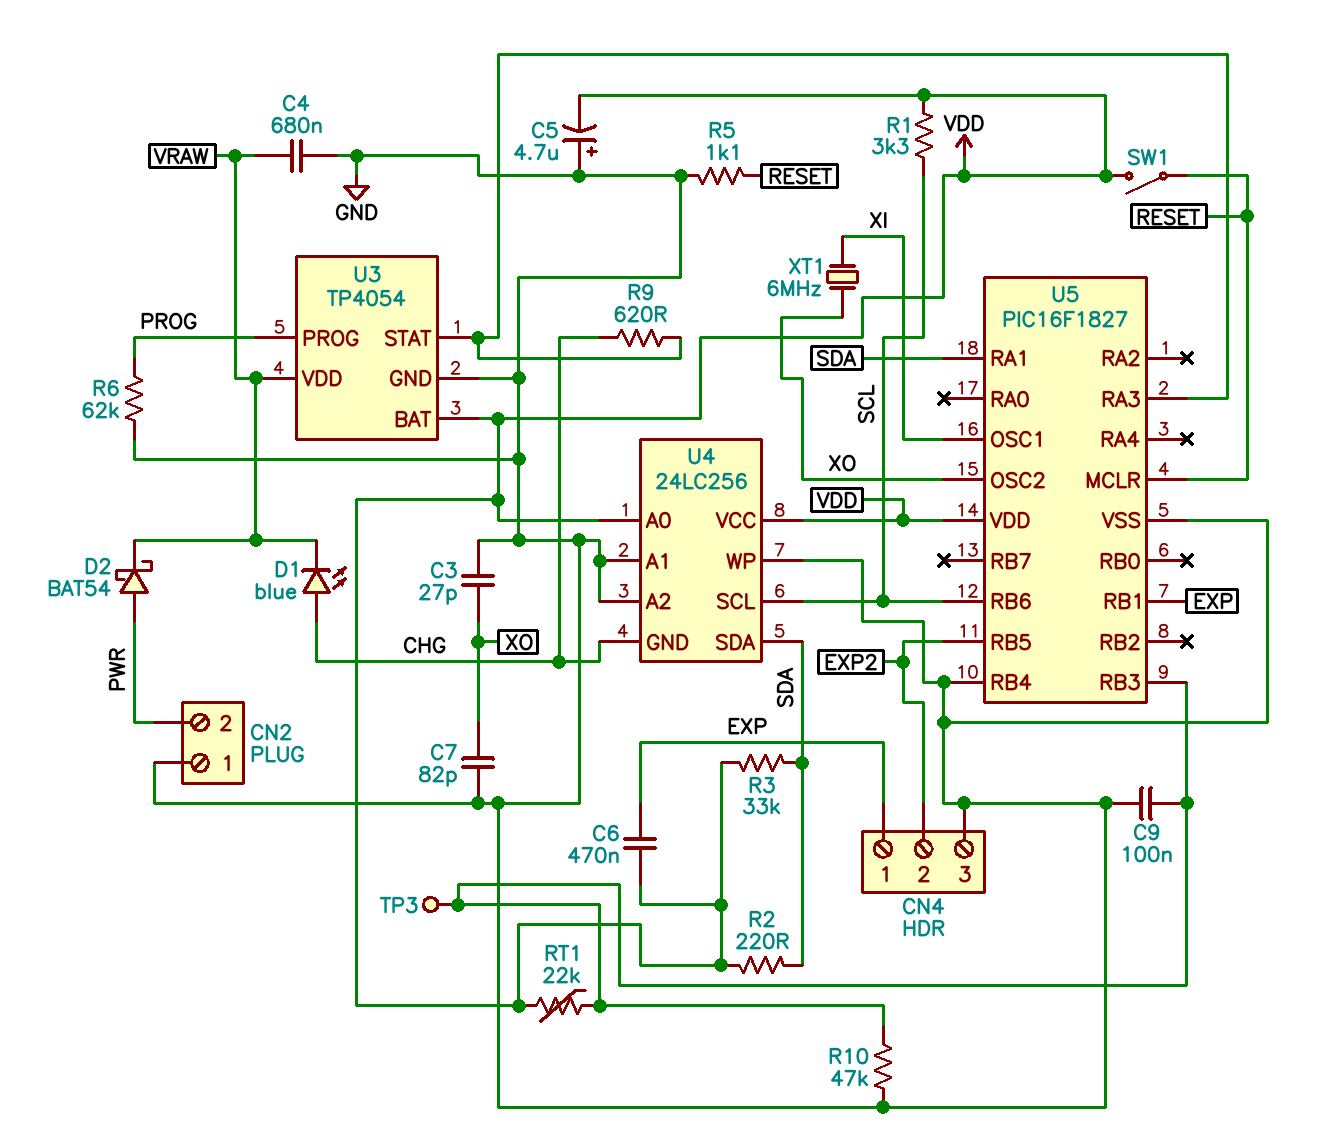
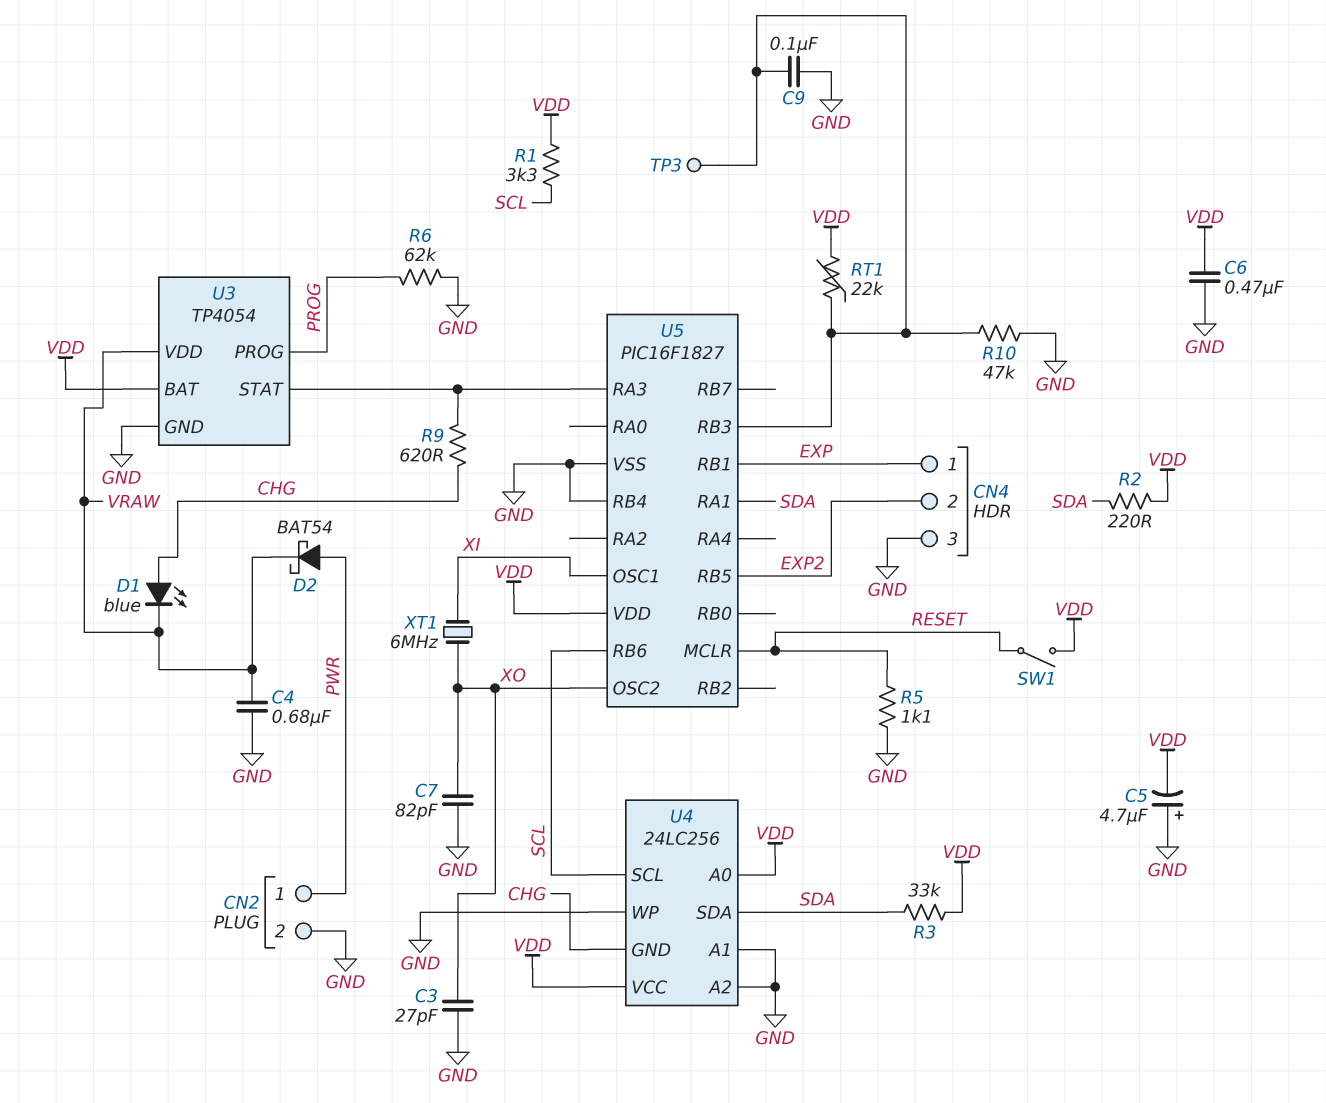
C6: 470nF (EXP, VDD) -> 470nF (GND, VDD)
CN2 pin 1: GND -> PWR
CN2 pin 2: PWR -> GND

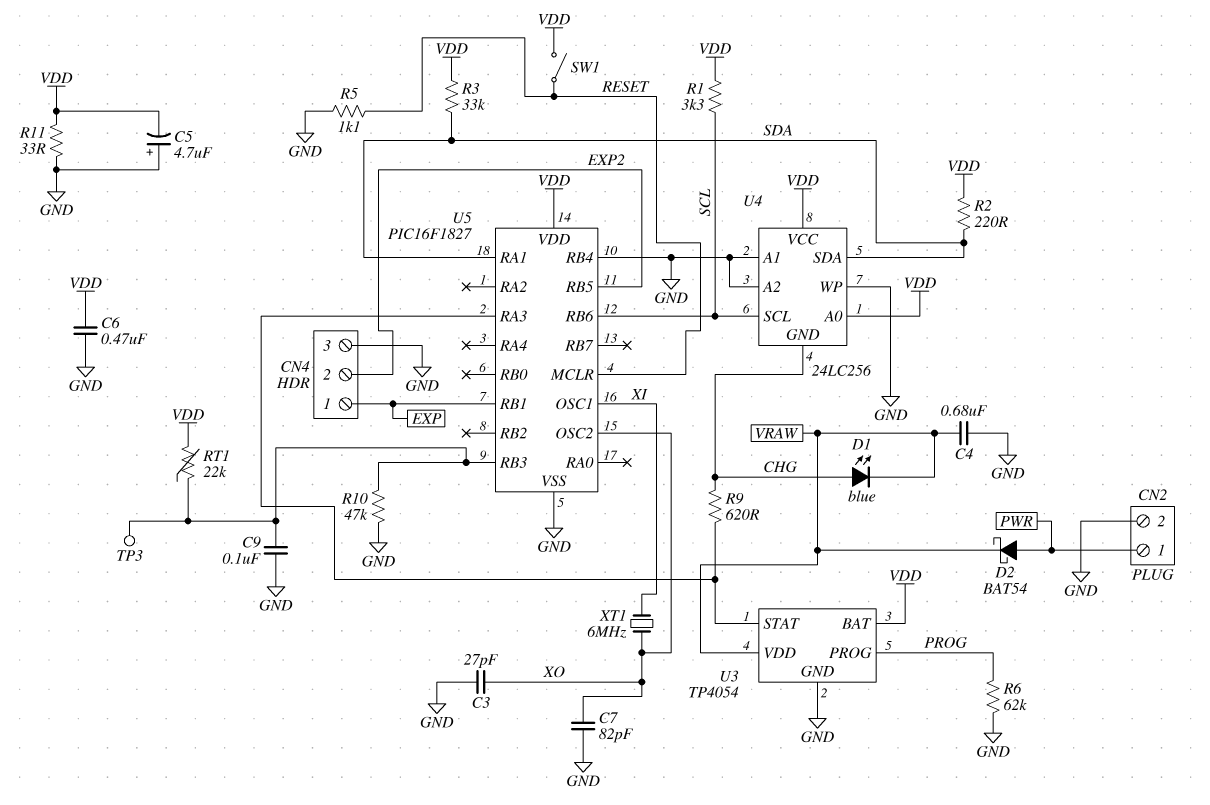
R11: none -> 33 (GND, VDD)

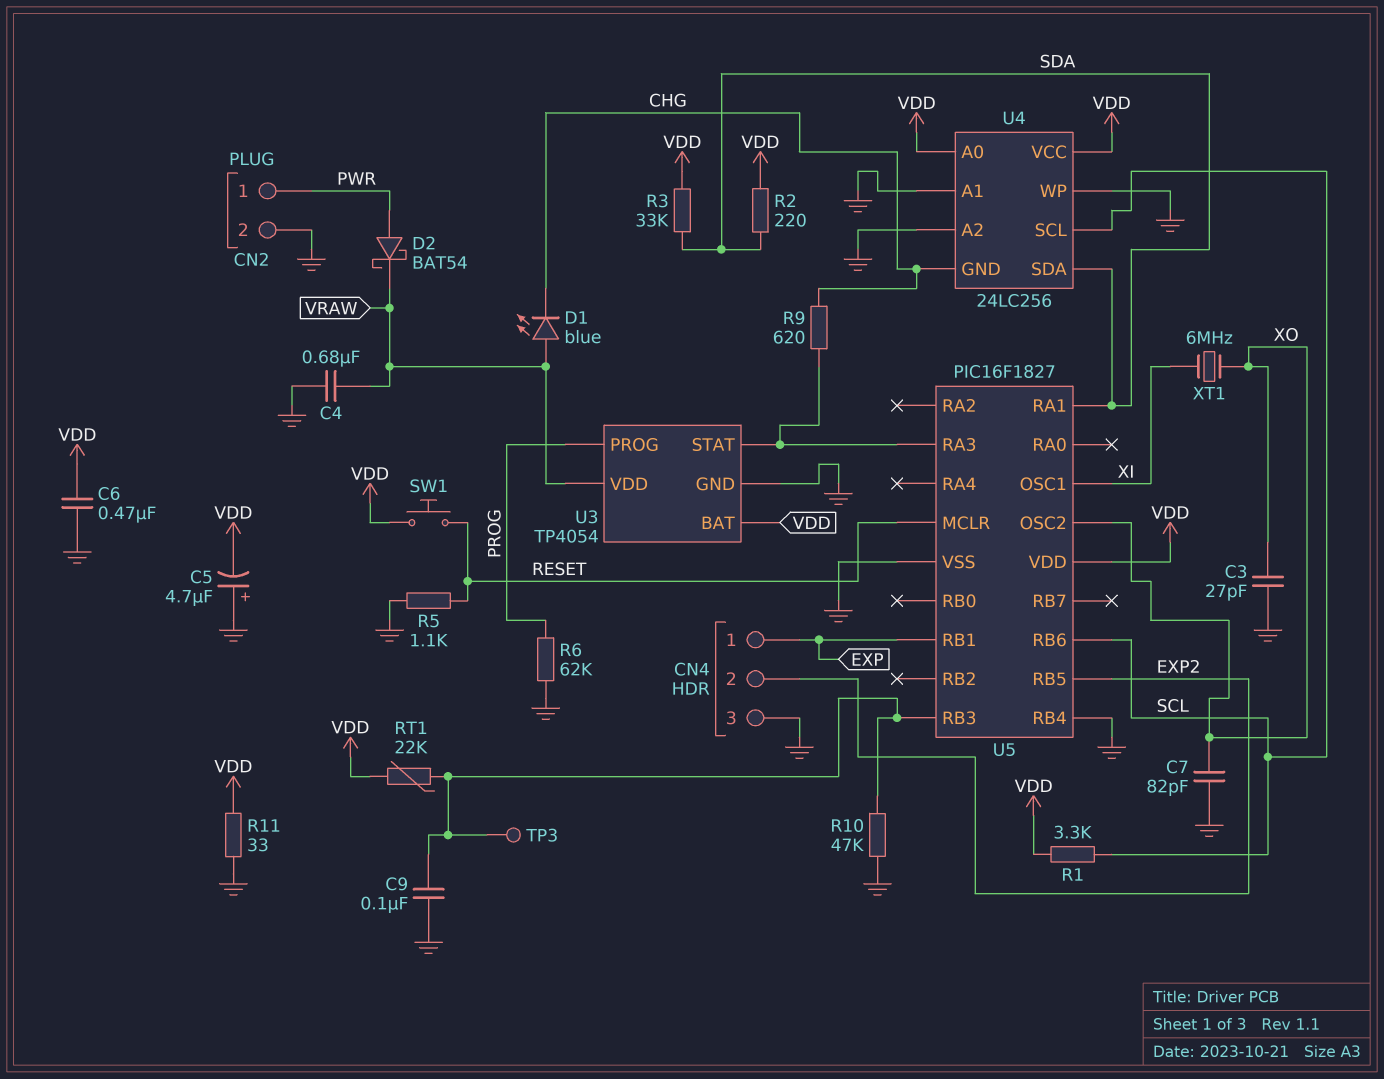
D1: LED blue (A CHG, K VRAW) -> LED blue (A VRAW, K CHG)
SW1: switch (RESET, VDD) -> button (RESET, VDD)

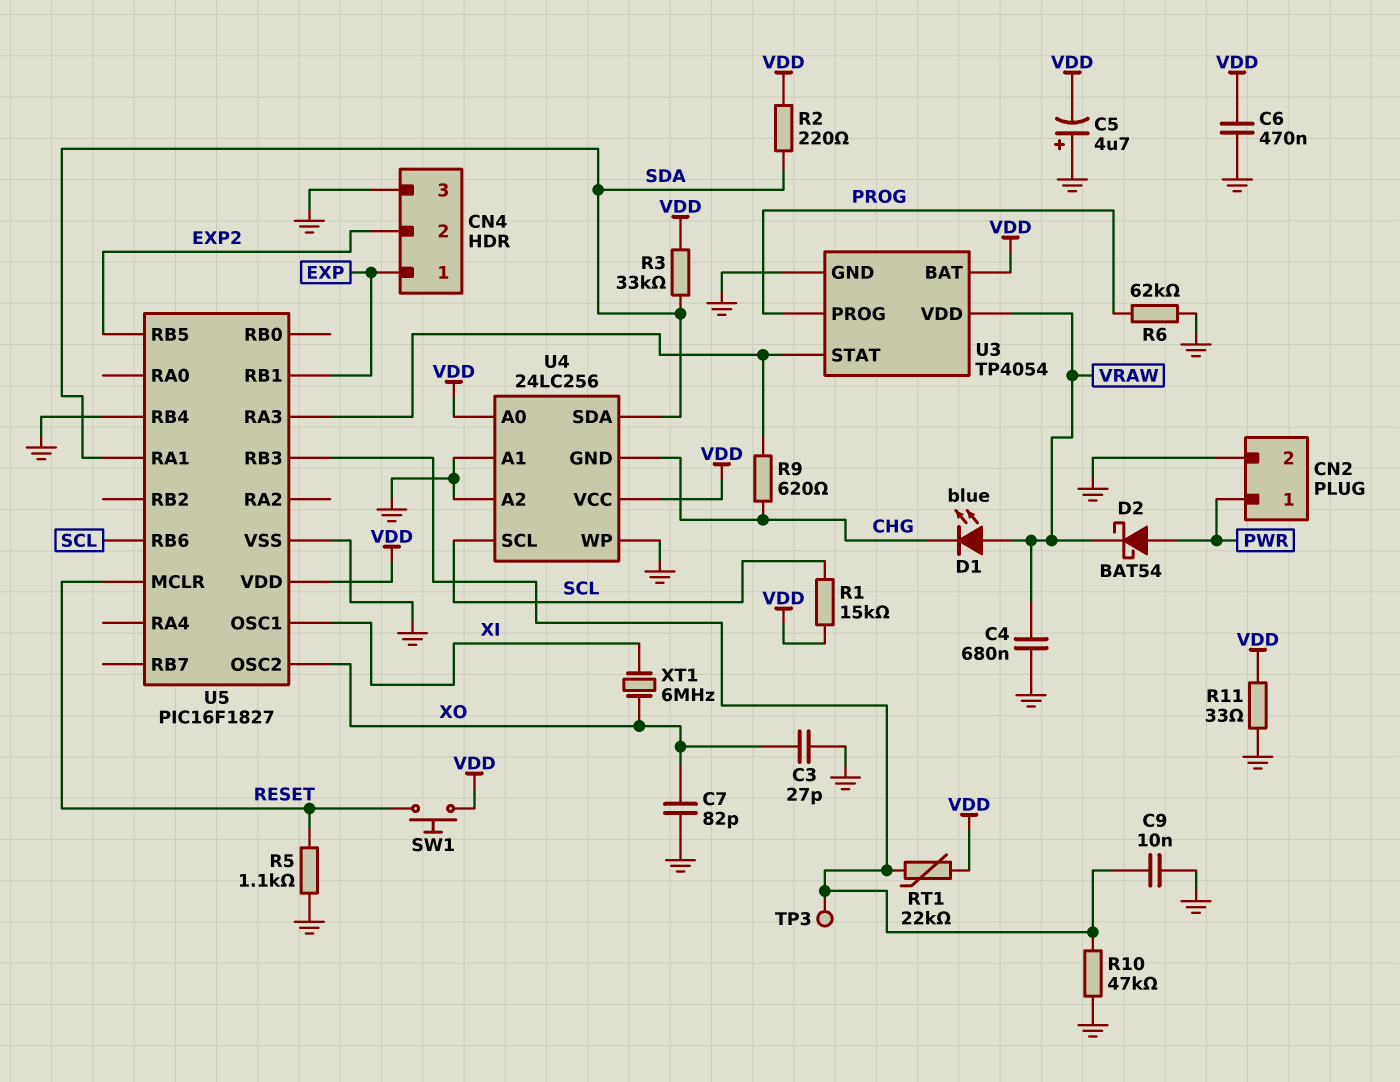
C9: 100nF (GND, U5/RB3) -> 10nF (GND, U5/RB3)
R1: 3.3k (SCL, VDD) -> 15k (SCL, VDD)

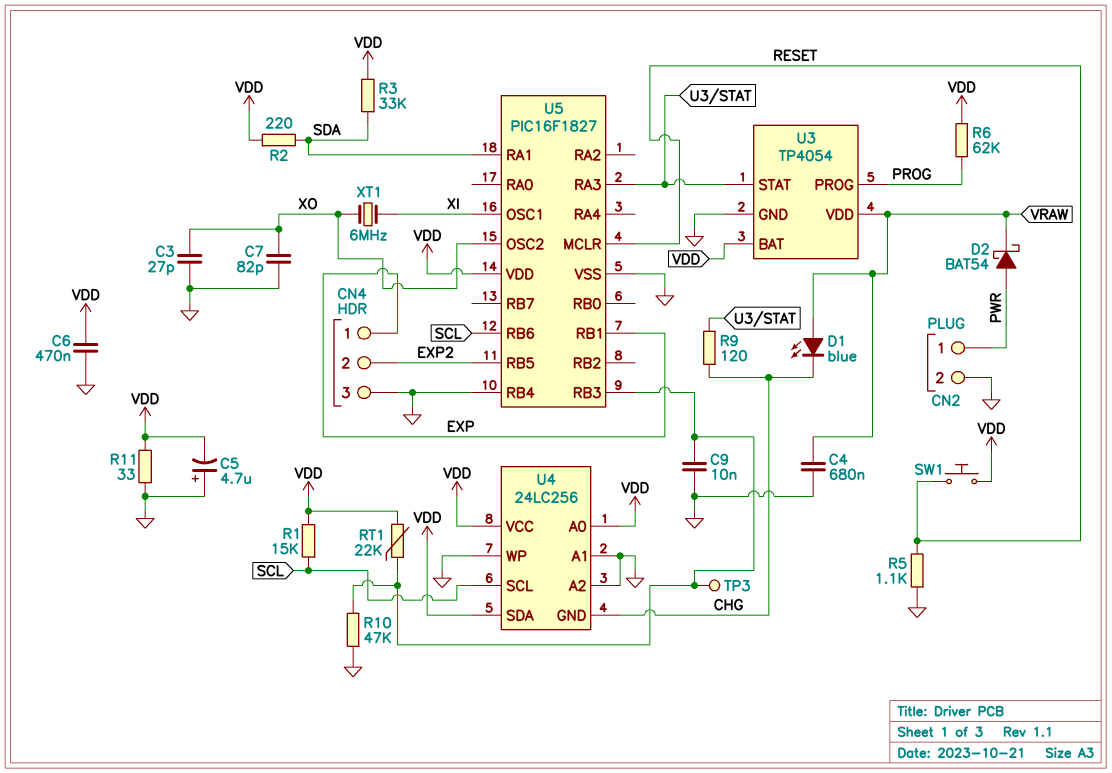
R6: 62k (GND, PROG) -> 62k (PROG, VDD)
R9: 620 (CHG, U3/STAT) -> 120 (CHG, U3/STAT)
U4 pin SDA: SDA -> VDD

